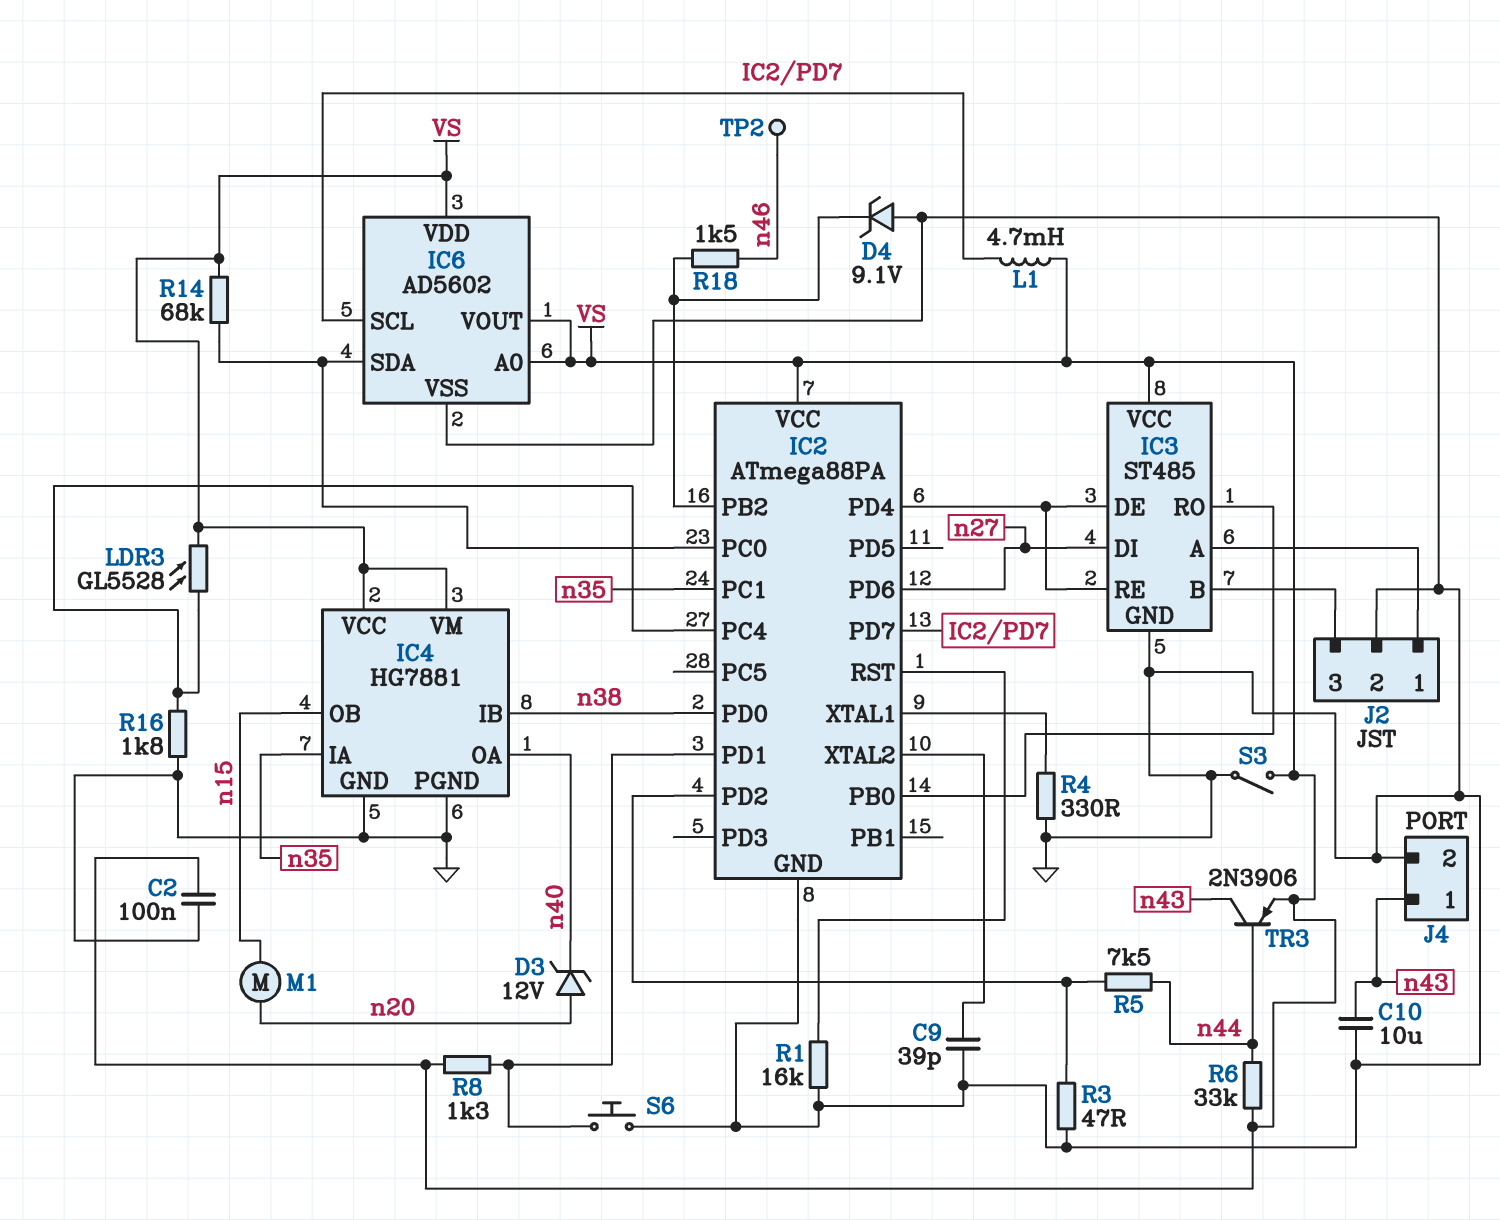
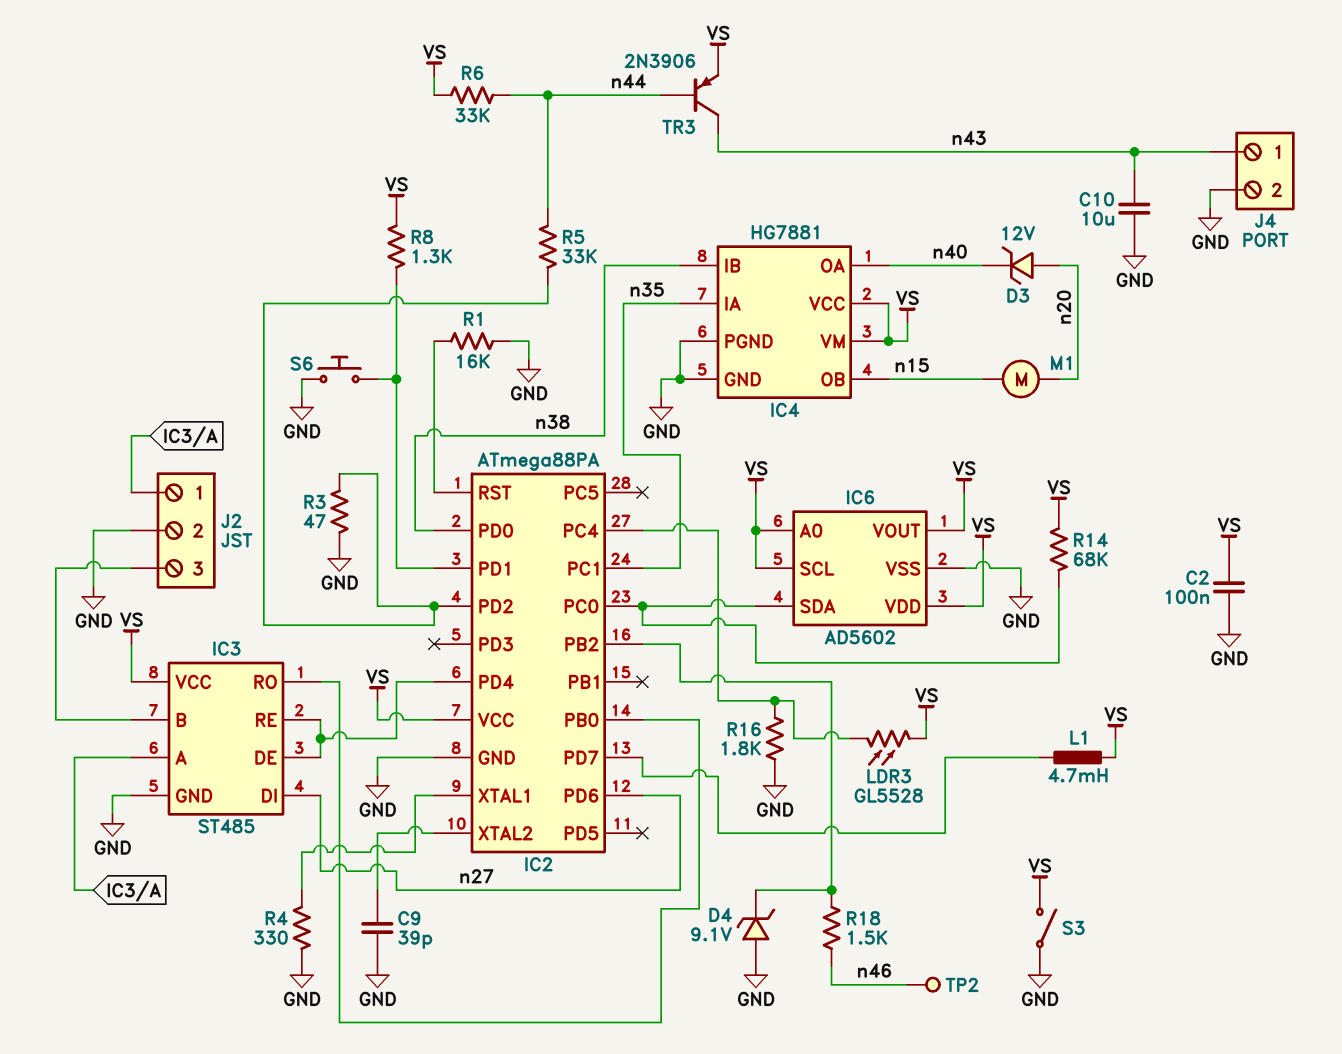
IC6 pin SCL: IC2/PD7 -> VS
R5: 7.5k (IC2/PD2, n44) -> 33k (IC2/PD2, n44)

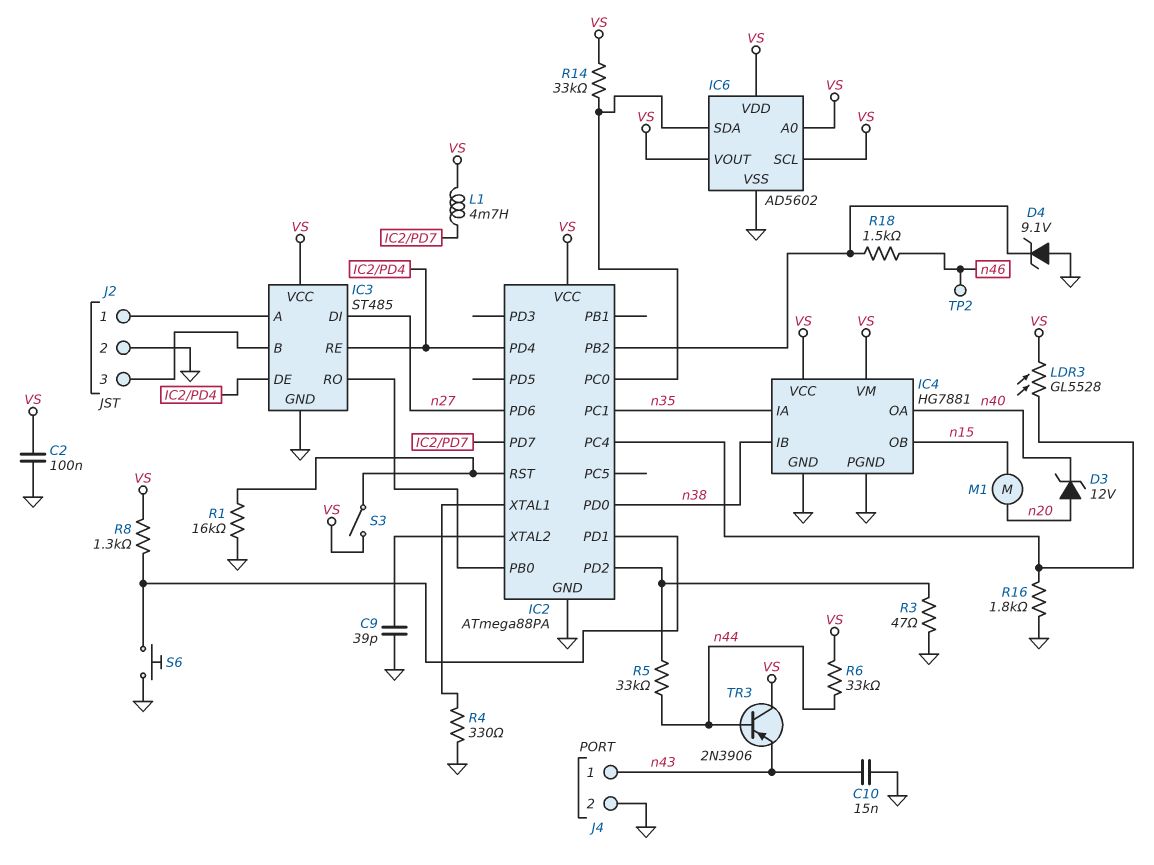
C10: 10uF (GND, n43) -> 15nF (GND, n43)
R14: 68k (IC2/PC0, VS) -> 33k (IC2/PC0, VS)
S3: switch (GND, VS) -> switch (IC2/RST, VS)
TR3: PNP 2N3906 (B n44, C n43, E VS) -> PNP 2N3906 (B n44, C VS, E n43)

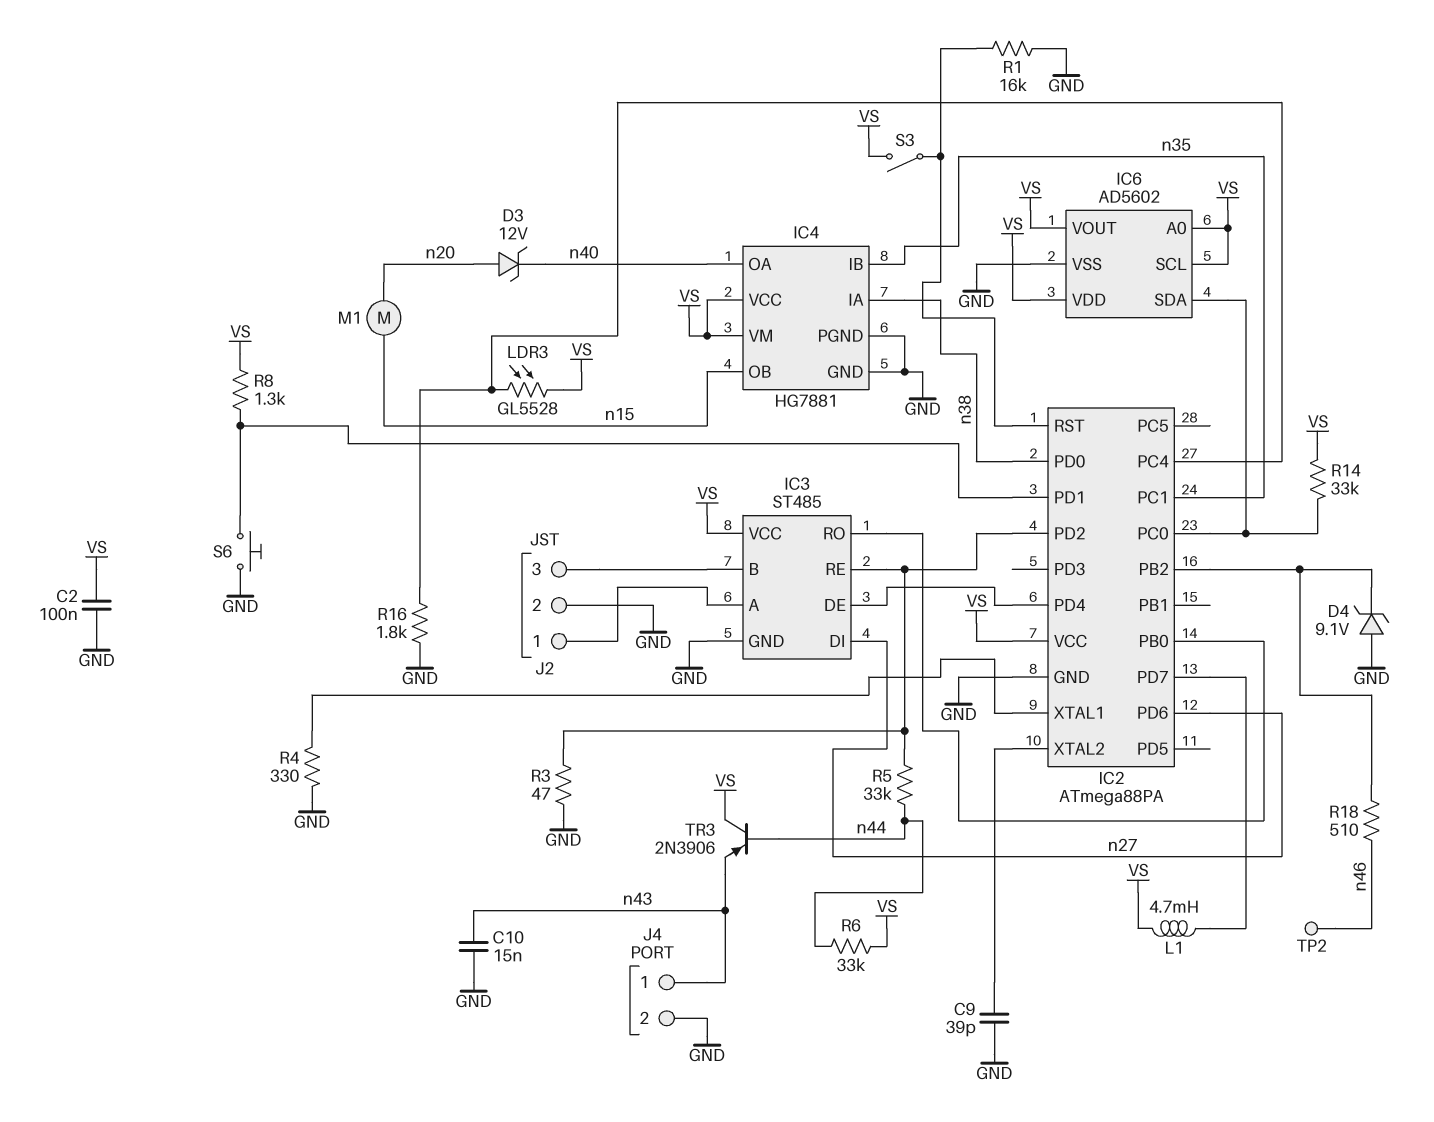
IC3 pin RE: IC2/PD4 -> IC2/PD2
IC4 pin IA: n35 -> n38
IC4 pin IB: n38 -> n35
R18: 1.5k (IC2/PB2, n46) -> 510 (IC2/PB2, n46)

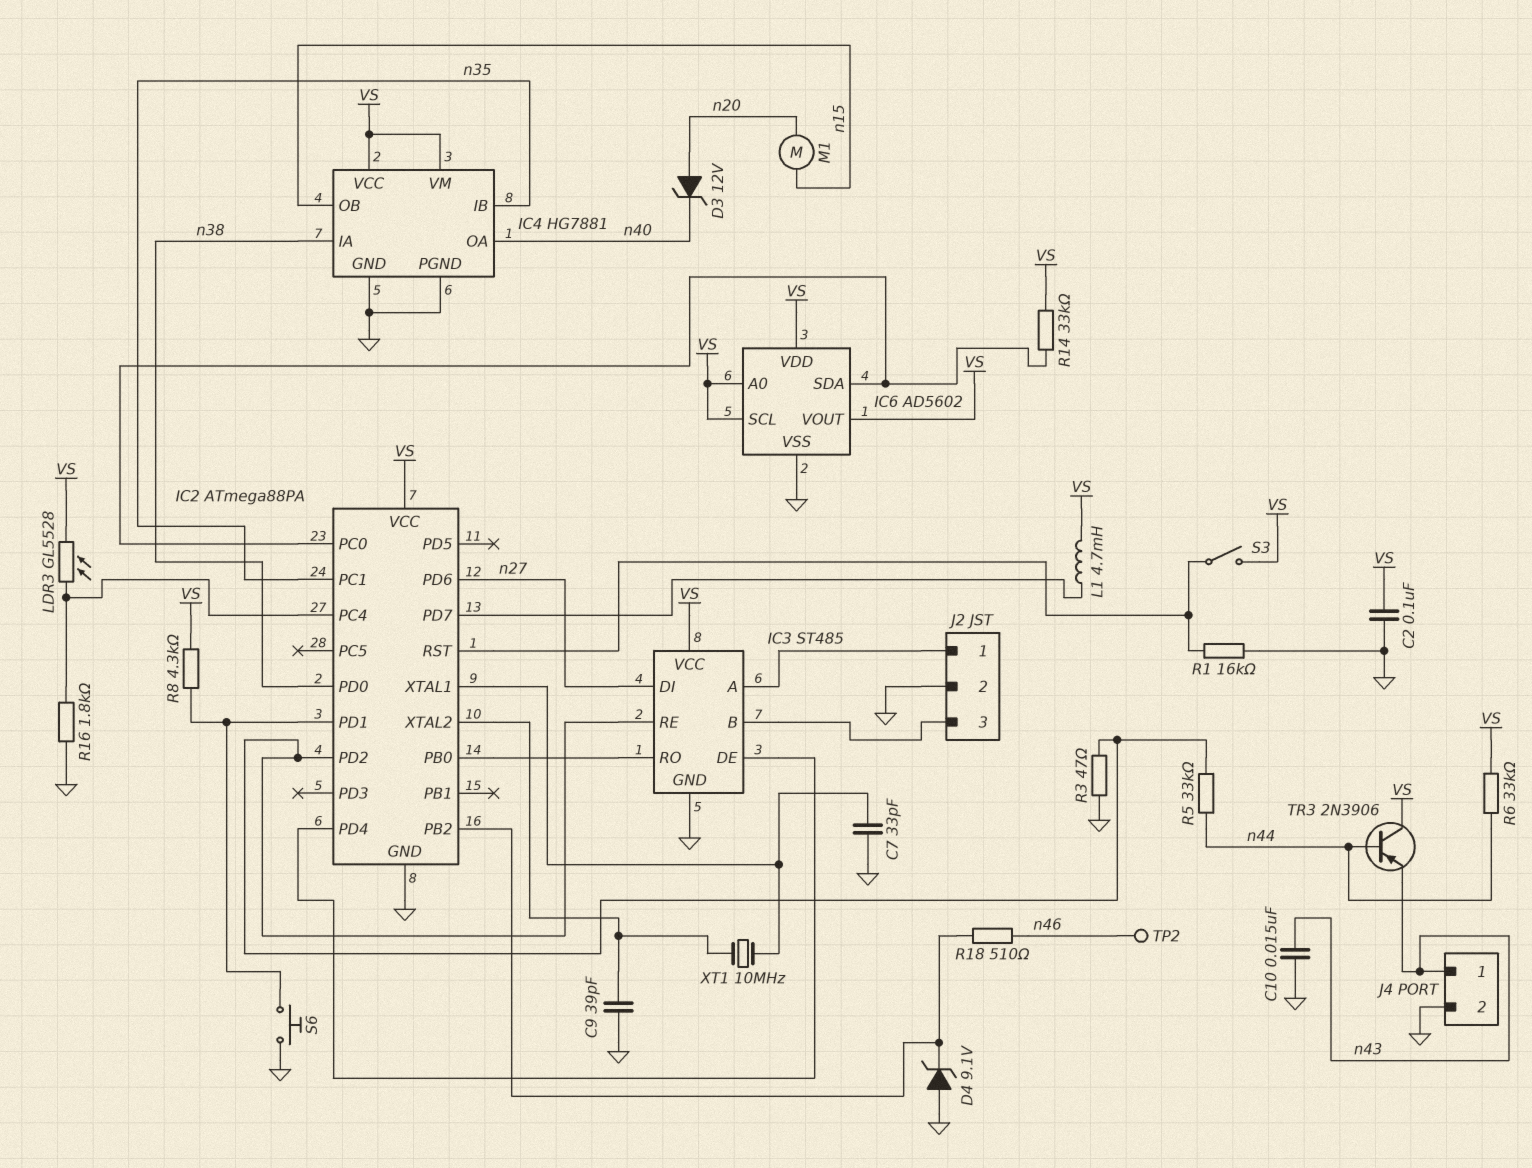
C7: none -> 33pF (GND, IC2/XTAL1)
R4: 330 (GND, IC2/XTAL1) -> none
R8: 1.3k (IC2/PD1, VS) -> 4.3k (IC2/PD1, VS)
XT1: none -> 10MHz (IC2/XTAL1, IC2/XTAL2)

